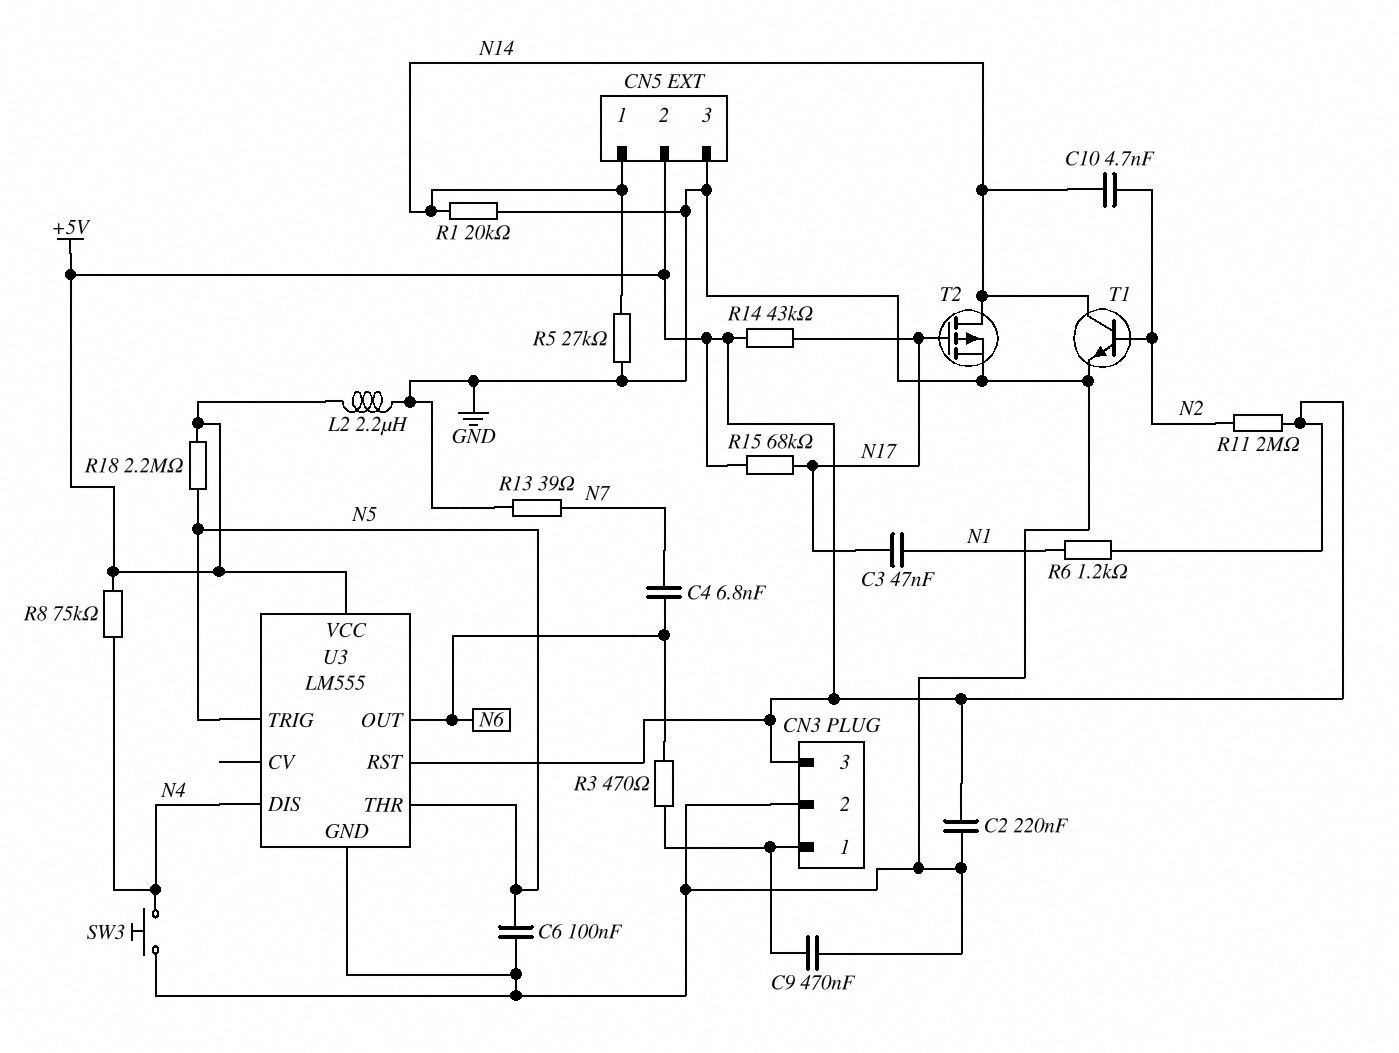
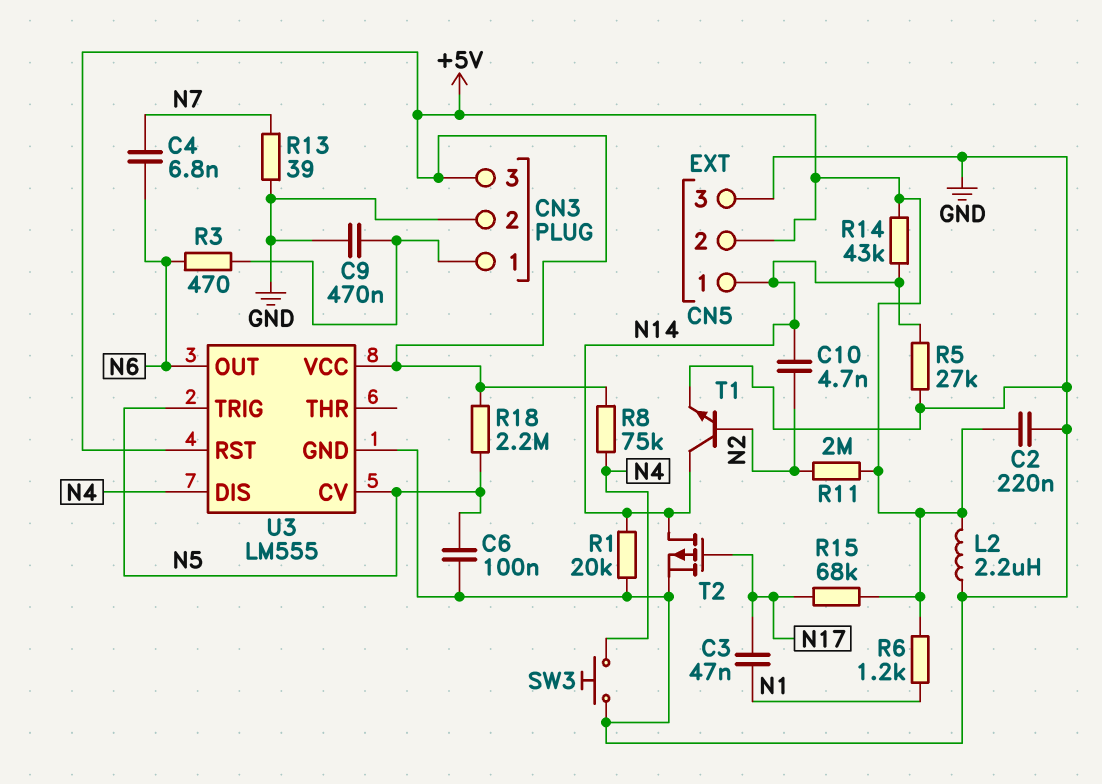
R14: 43k (+5V, N17) -> 43k (+5V, N14)
U3 pin CV: none -> N5
U3 pin THR: N5 -> none

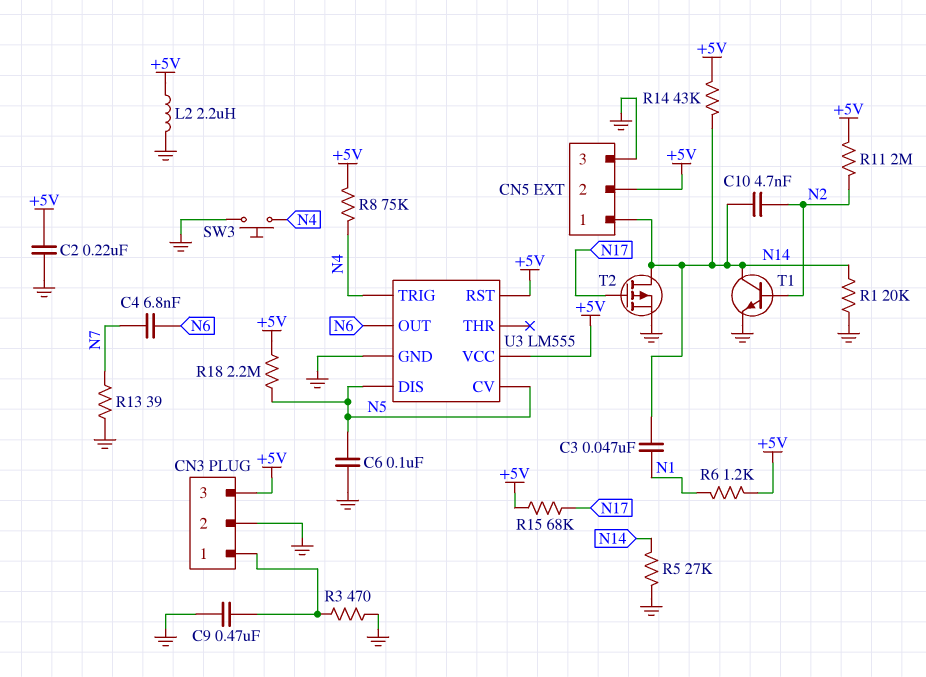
C3: 47nF (N1, N17) -> 47nF (N1, N14)
R3: 470 (CN3/1, N6) -> 470 (CN3/1, GND)
U3 pin DIS: N4 -> N5
U3 pin TRIG: N5 -> N4

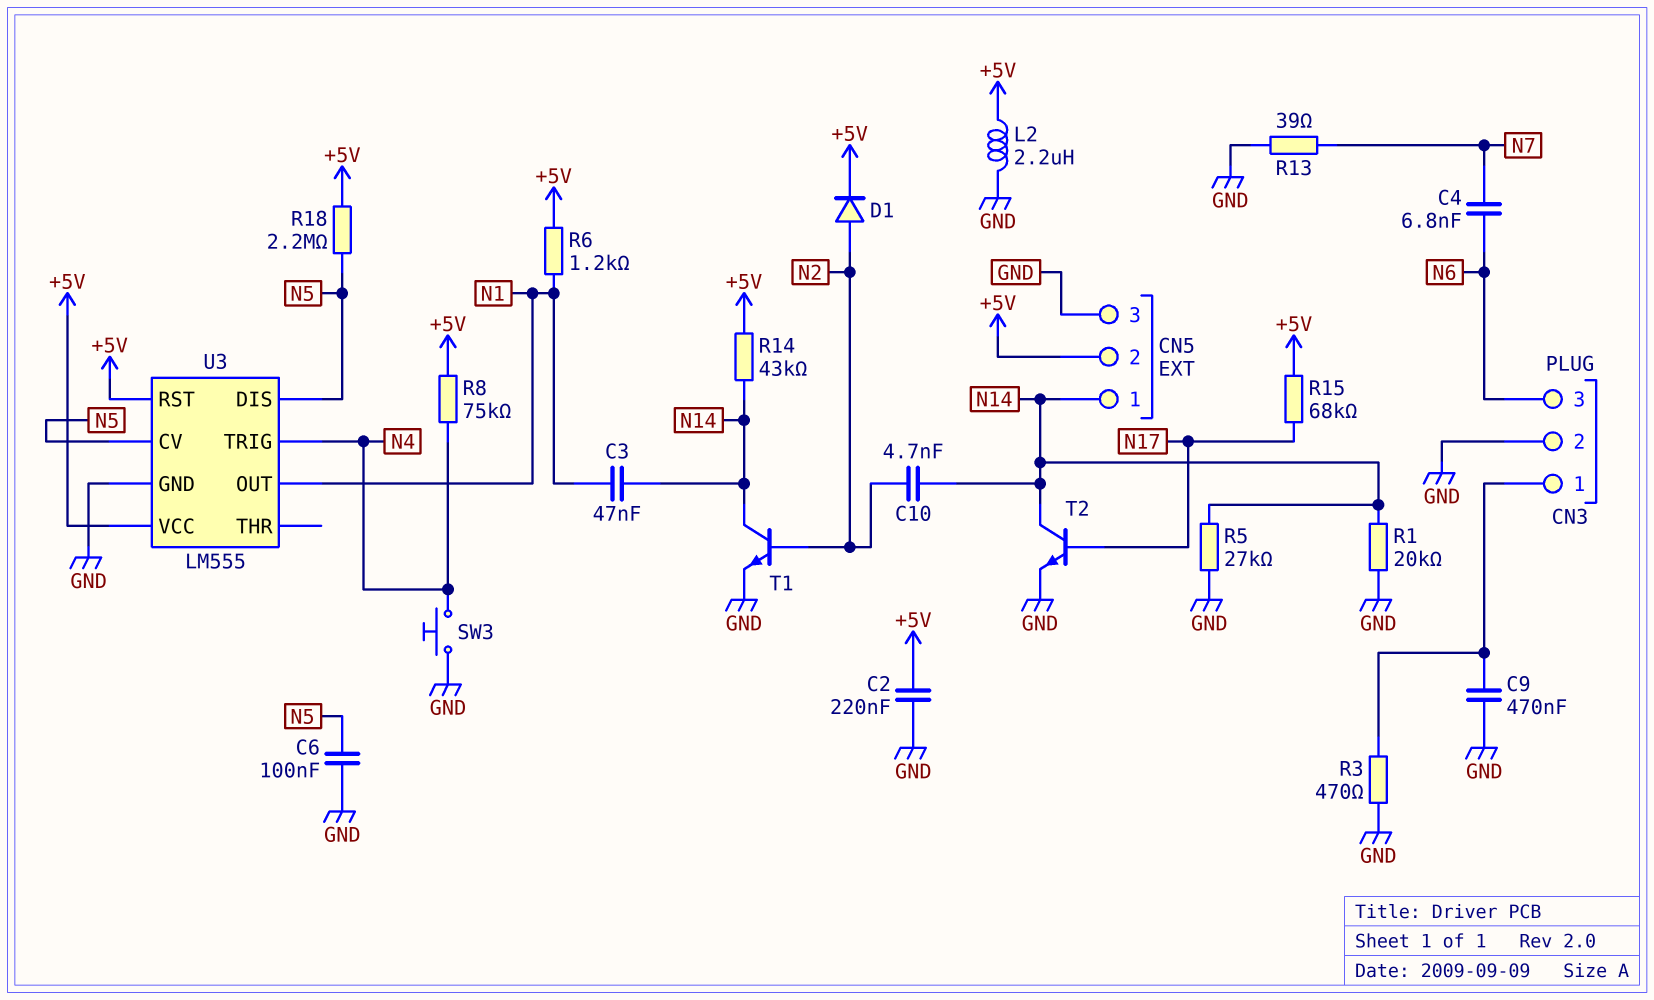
CN3 pin 3: +5V -> N6
D1: none -> diode (A N2, K +5V)
R11: 2M (+5V, N2) -> none
T2: PMOS (G N17, D N14, S GND) -> NPN (B N17, C N14, E GND)
U3 pin OUT: N6 -> N1

